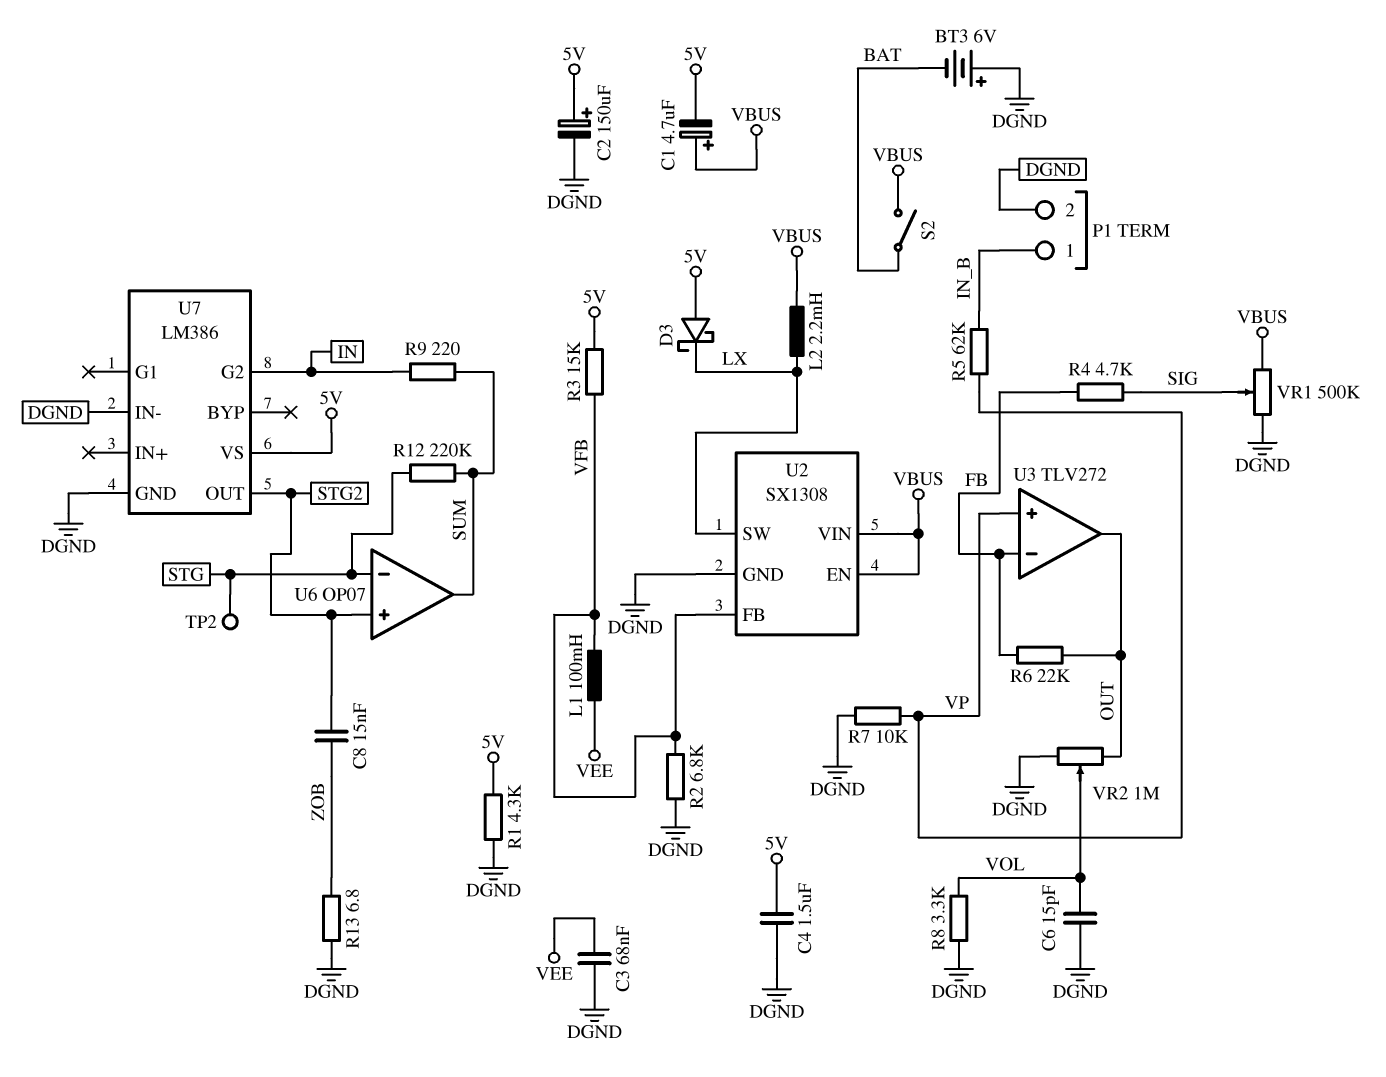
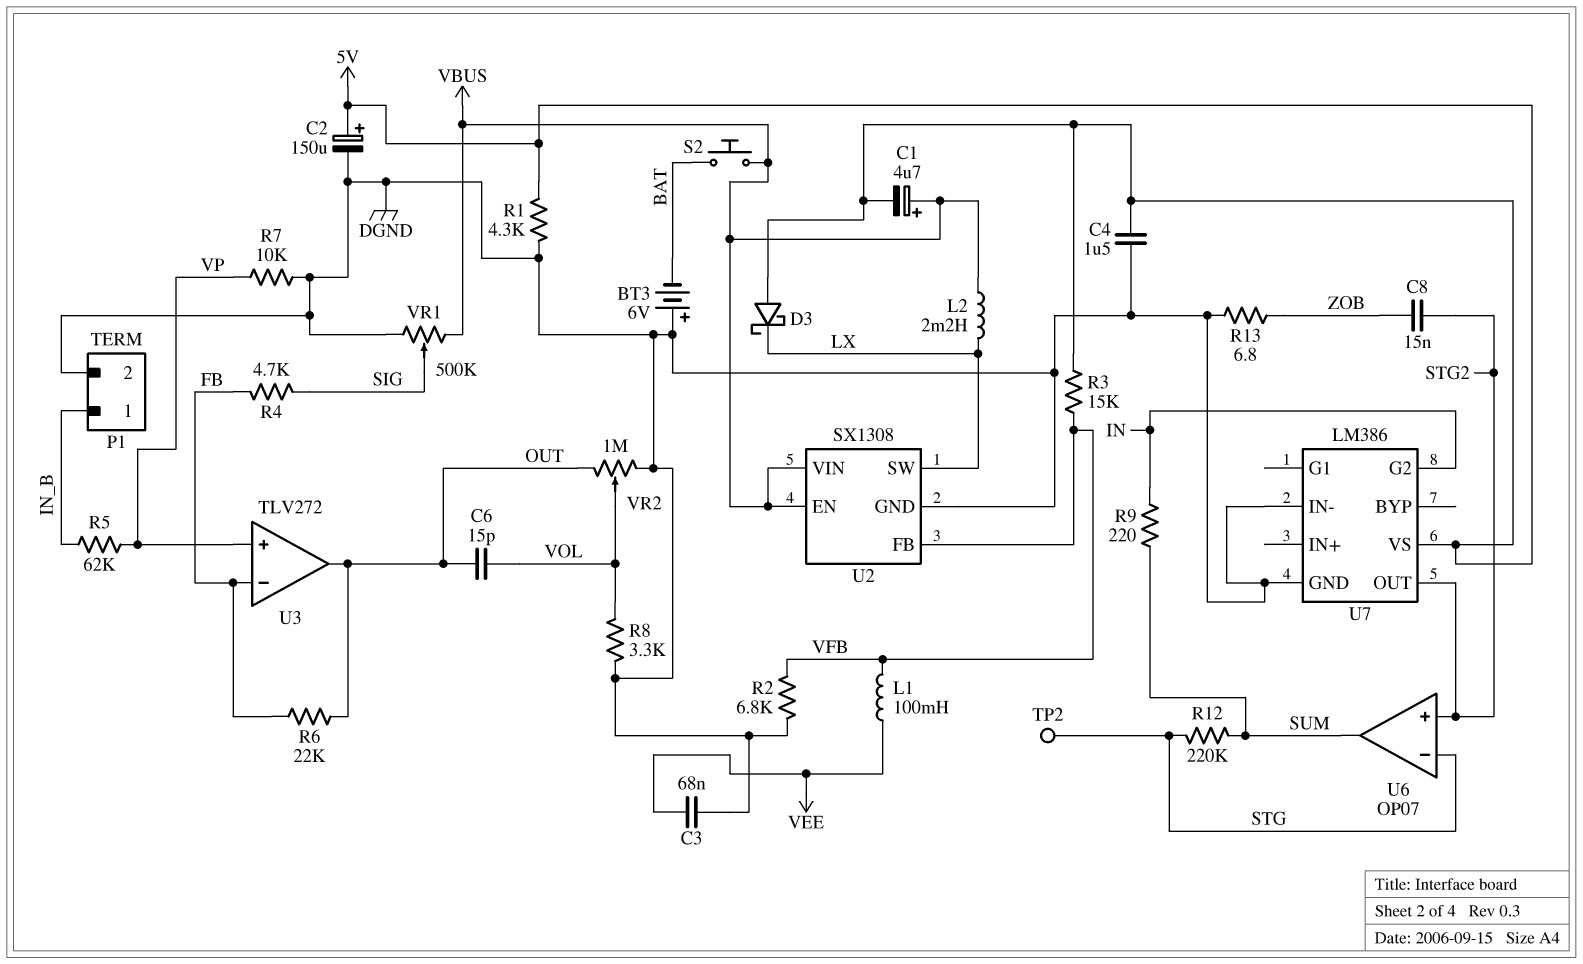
C6: 15pF (DGND, VOL) -> 15pF (OUT, VOL)
S2: switch (BAT, VBUS) -> button (BAT, VBUS)

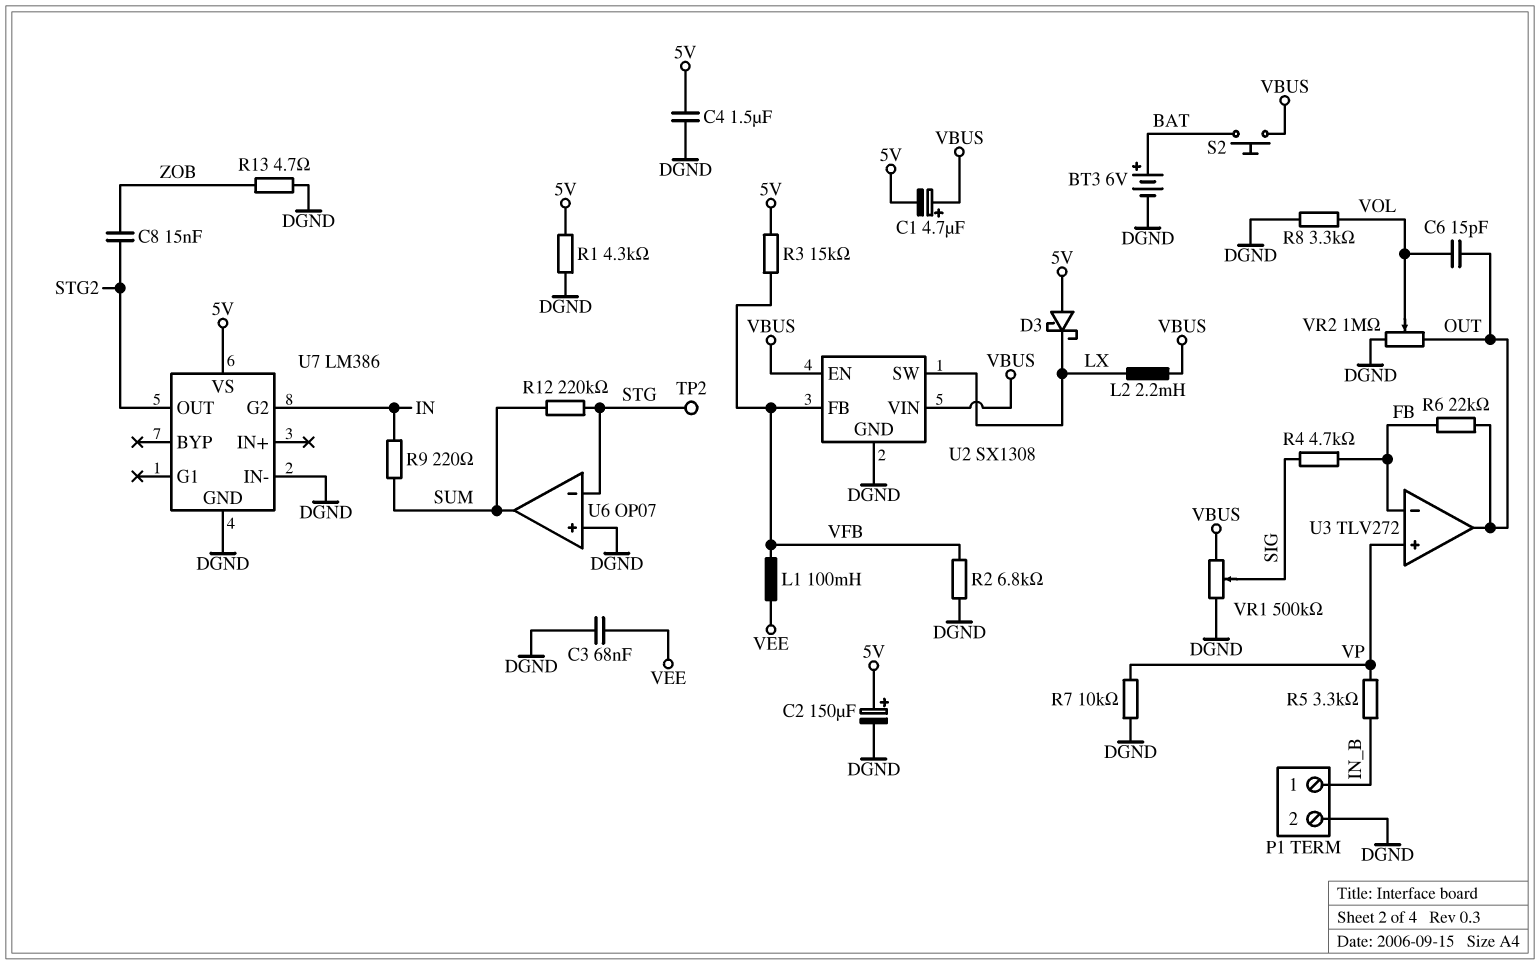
BT3: 6V (plus DGND, minus BAT) -> 6V (plus BAT, minus DGND)
R5: 62k (IN_B, VP) -> 3.3k (IN_B, VP)
R13: 6.8 (DGND, ZOB) -> 4.7 (DGND, ZOB)
U6 pin in+: STG2 -> DGND

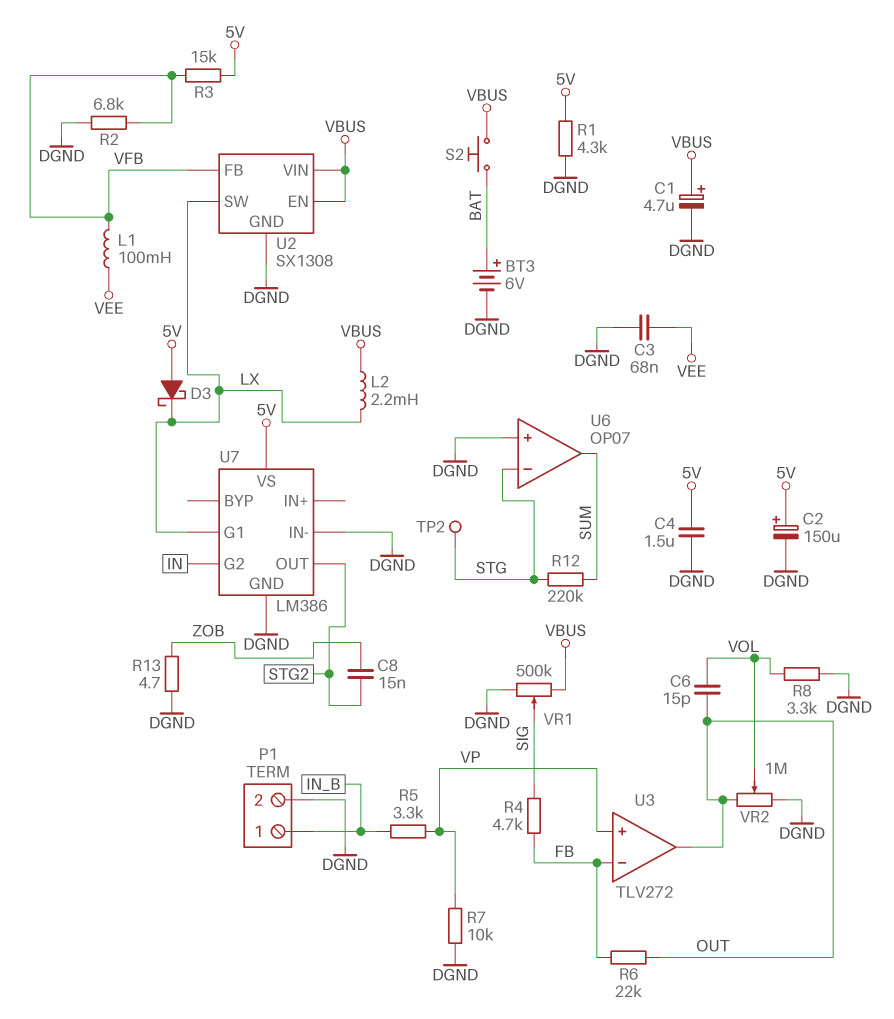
C1: 4.7uF (plus VBUS, minus 5V) -> 4.7uF (plus VBUS, minus DGND)
R9: 220 (IN, SUM) -> none
U7 pin G1: none -> LX

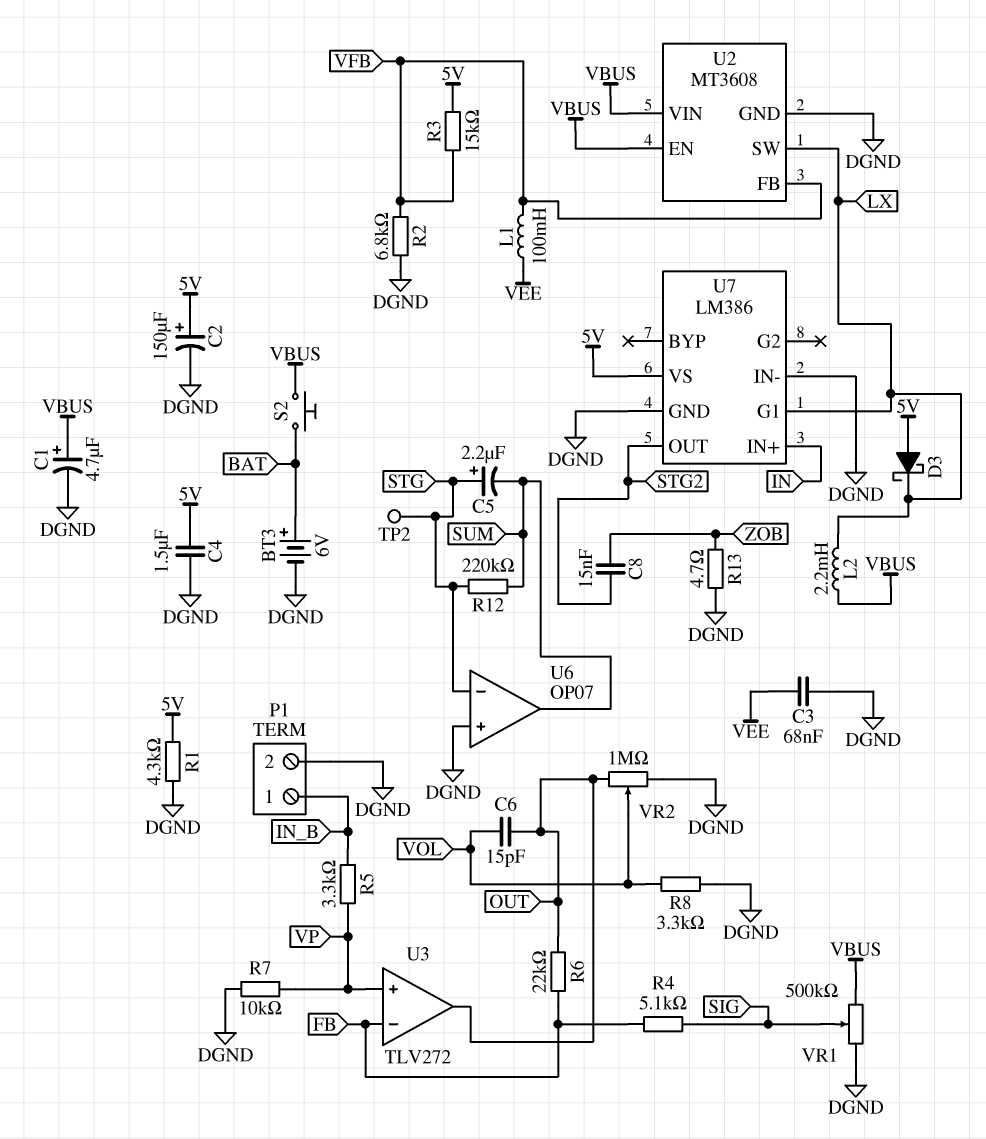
C5: none -> 2.2uF (plus STG, minus SUM)
R4: 4.7k (FB, SIG) -> 5.1k (FB, SIG)
U2: SX1308 -> MT3608
U7 pin G2: IN -> none
U7 pin IN+: none -> IN

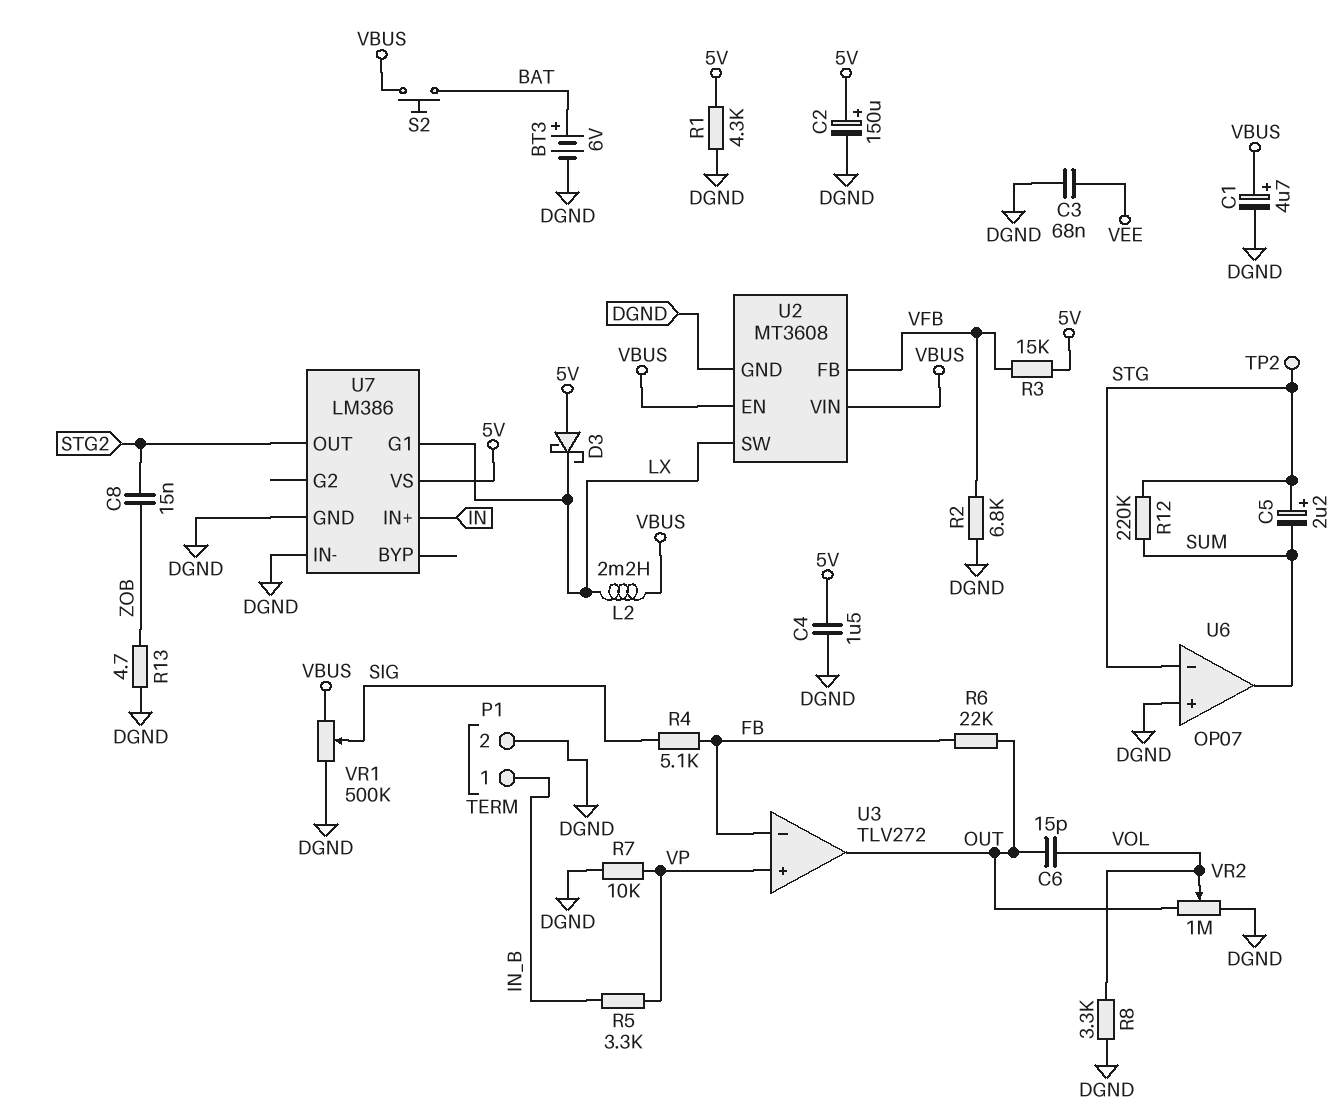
L1: 100mH (VEE, VFB) -> none

